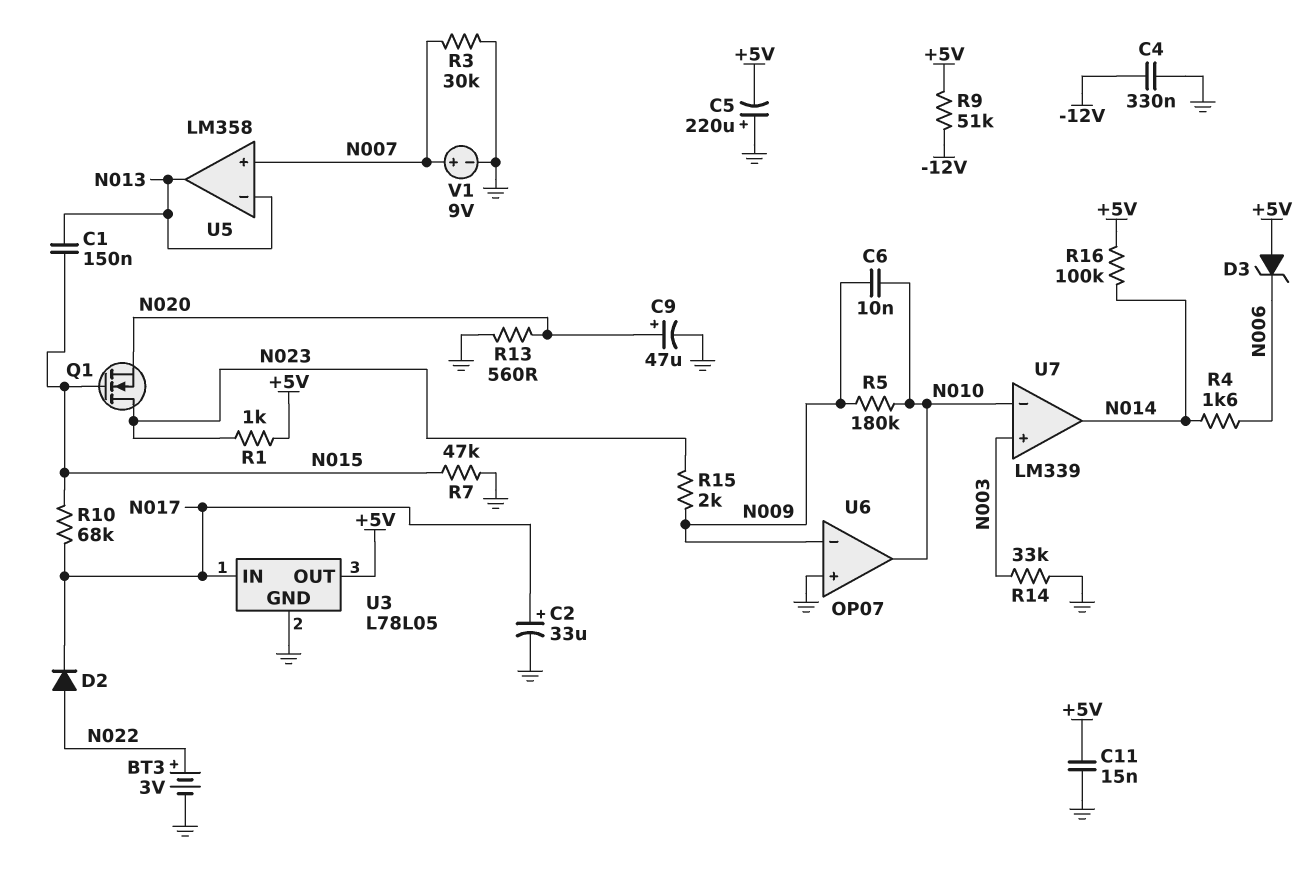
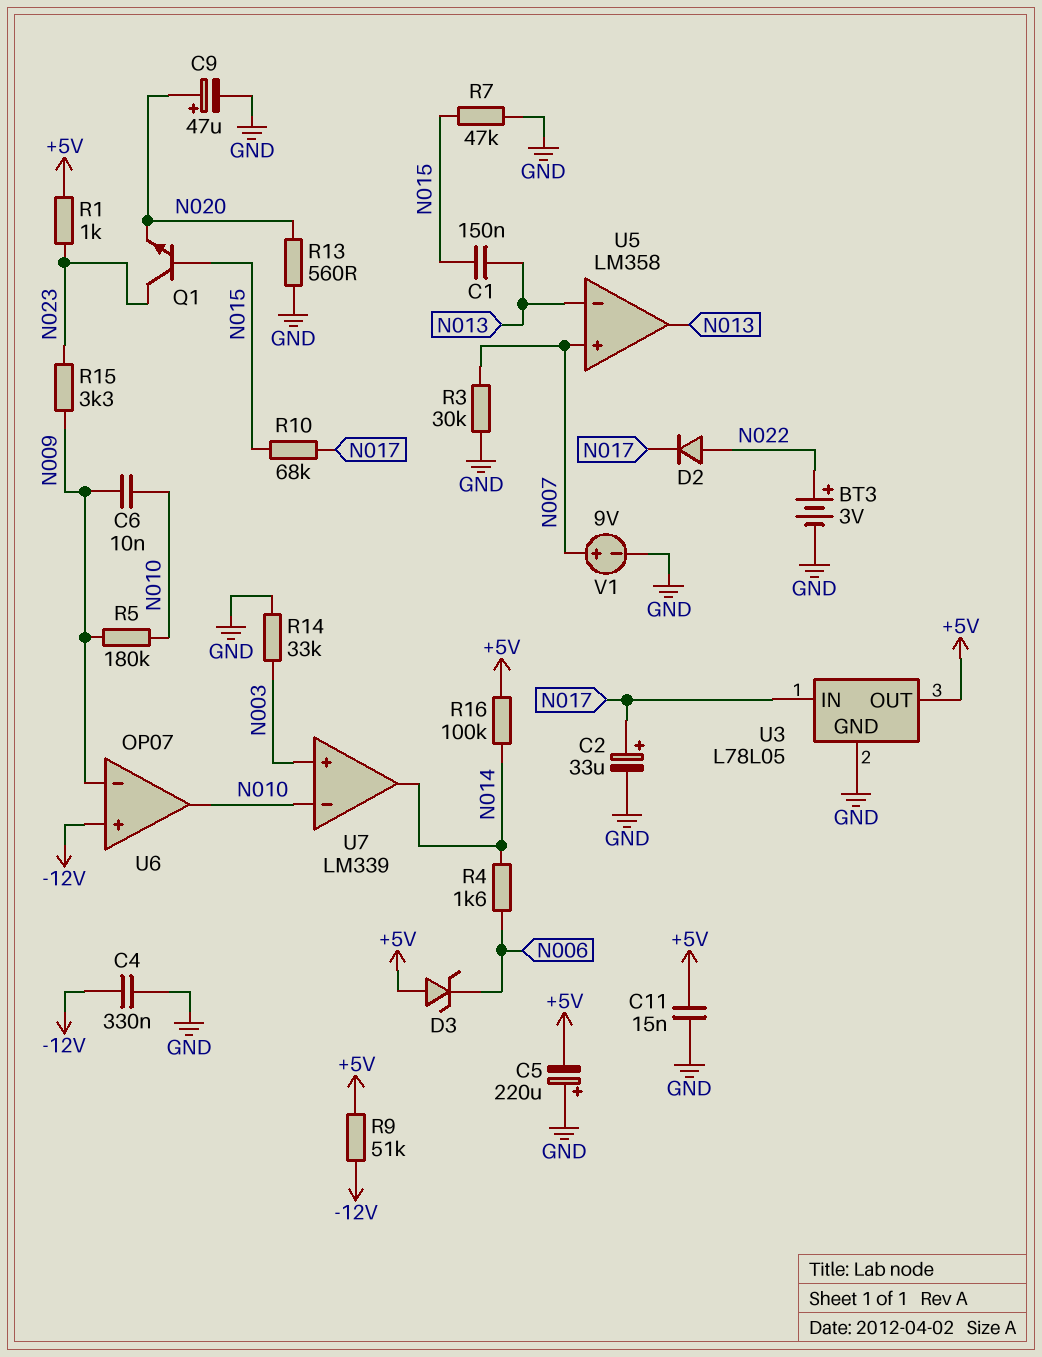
Q1: NMOS (G N015, D N023, S N020) -> NPN (B N015, C N023, E N020)
R15: 2k (N009, N023) -> 3.3k (N009, N023)
U6 pin in+: GND -> -12V

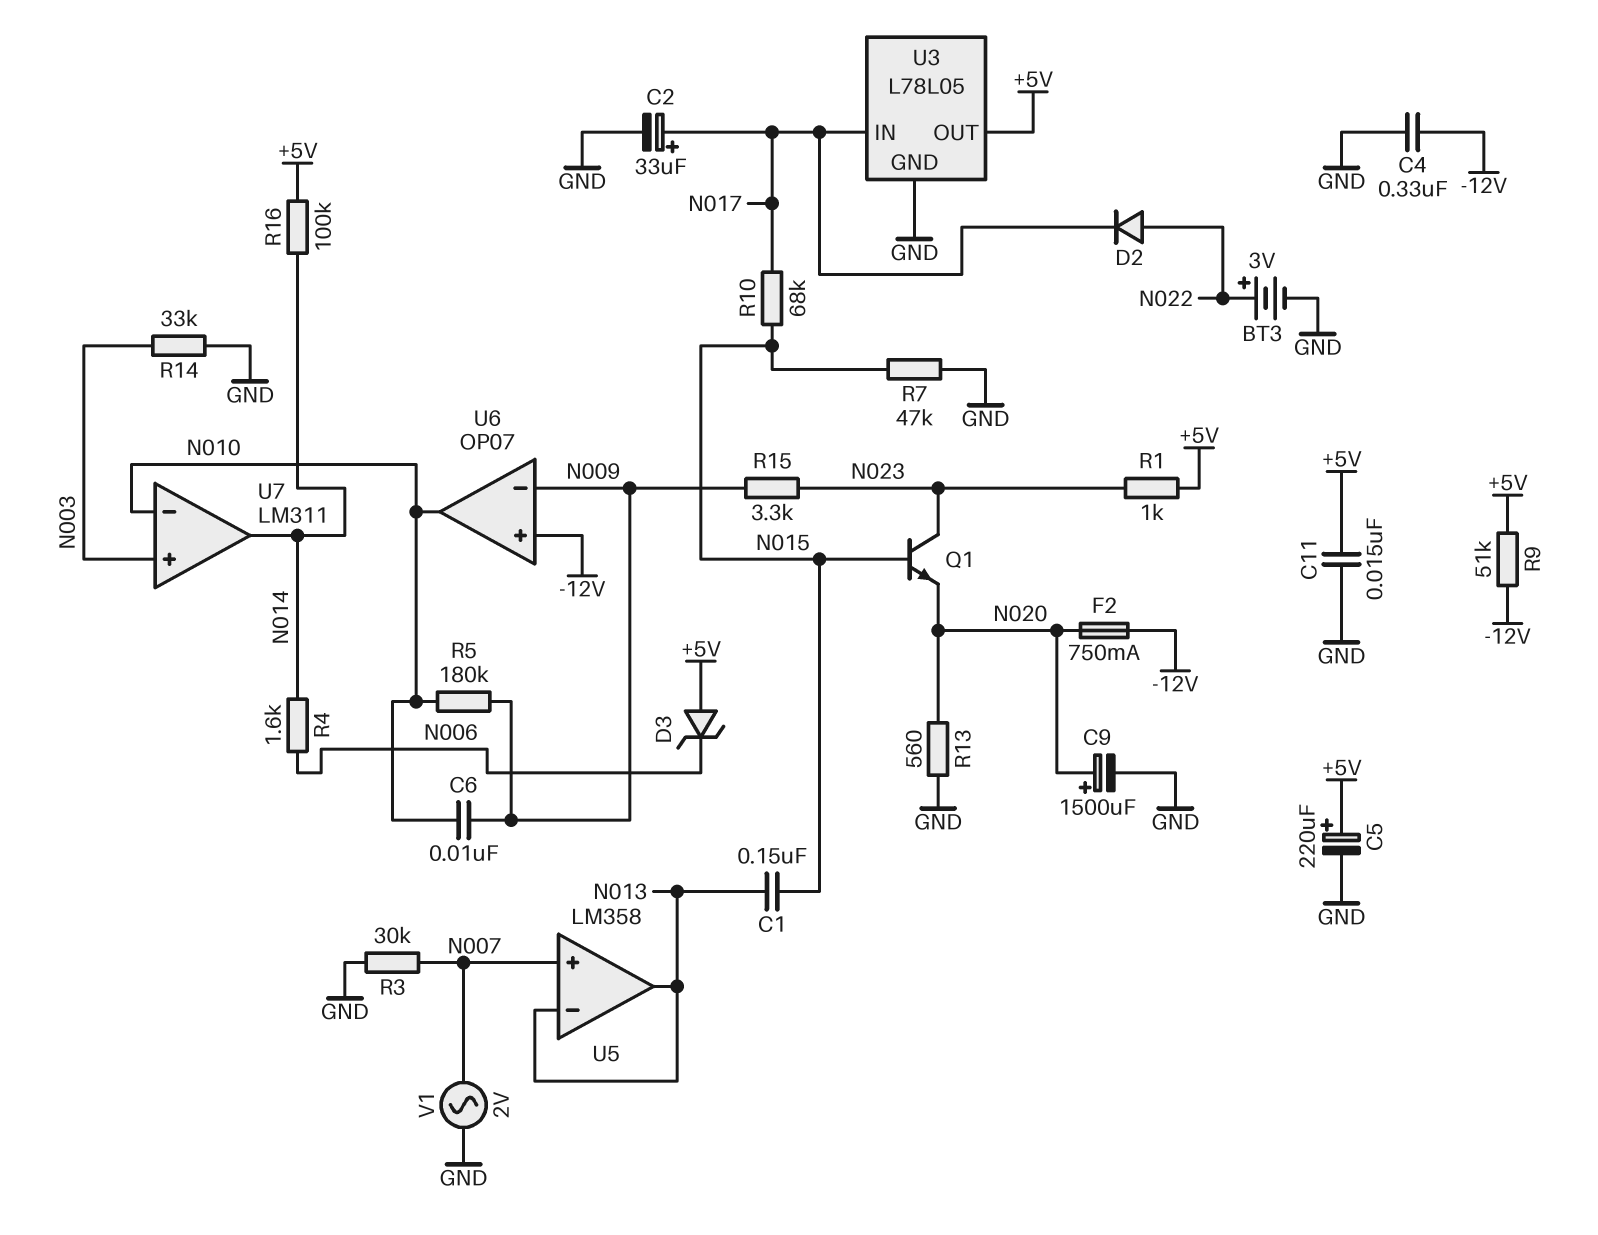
C5: 220uF (plus GND, minus +5V) -> 220uF (plus +5V, minus GND)
C9: 47uF (plus N020, minus GND) -> 1500uF (plus N020, minus GND)
F2: none -> 750mA (-12V, N020)
U7: LM339 -> LM311
V1: 9V (plus N007, minus GND) -> AC 2V (GND, N007)

